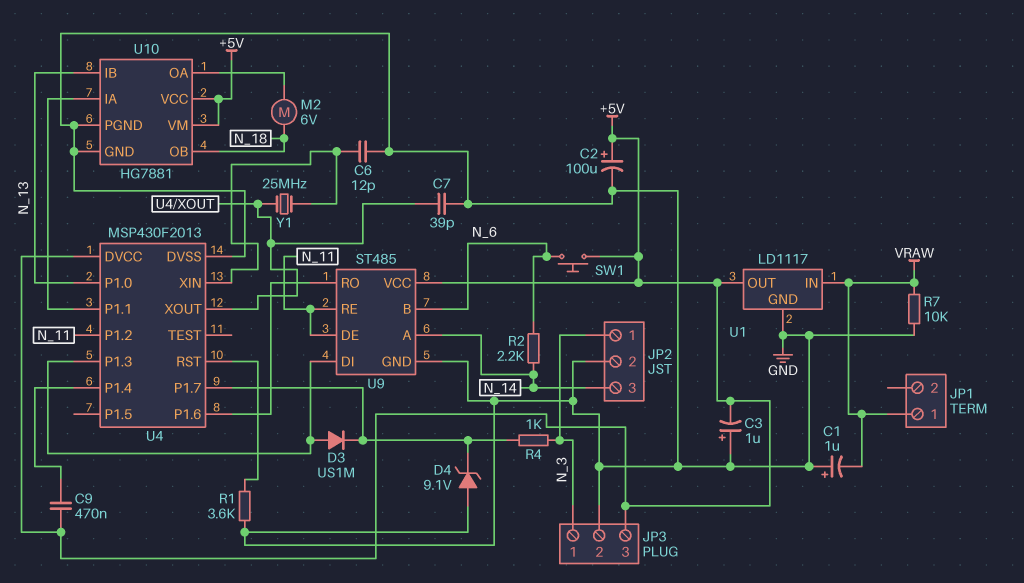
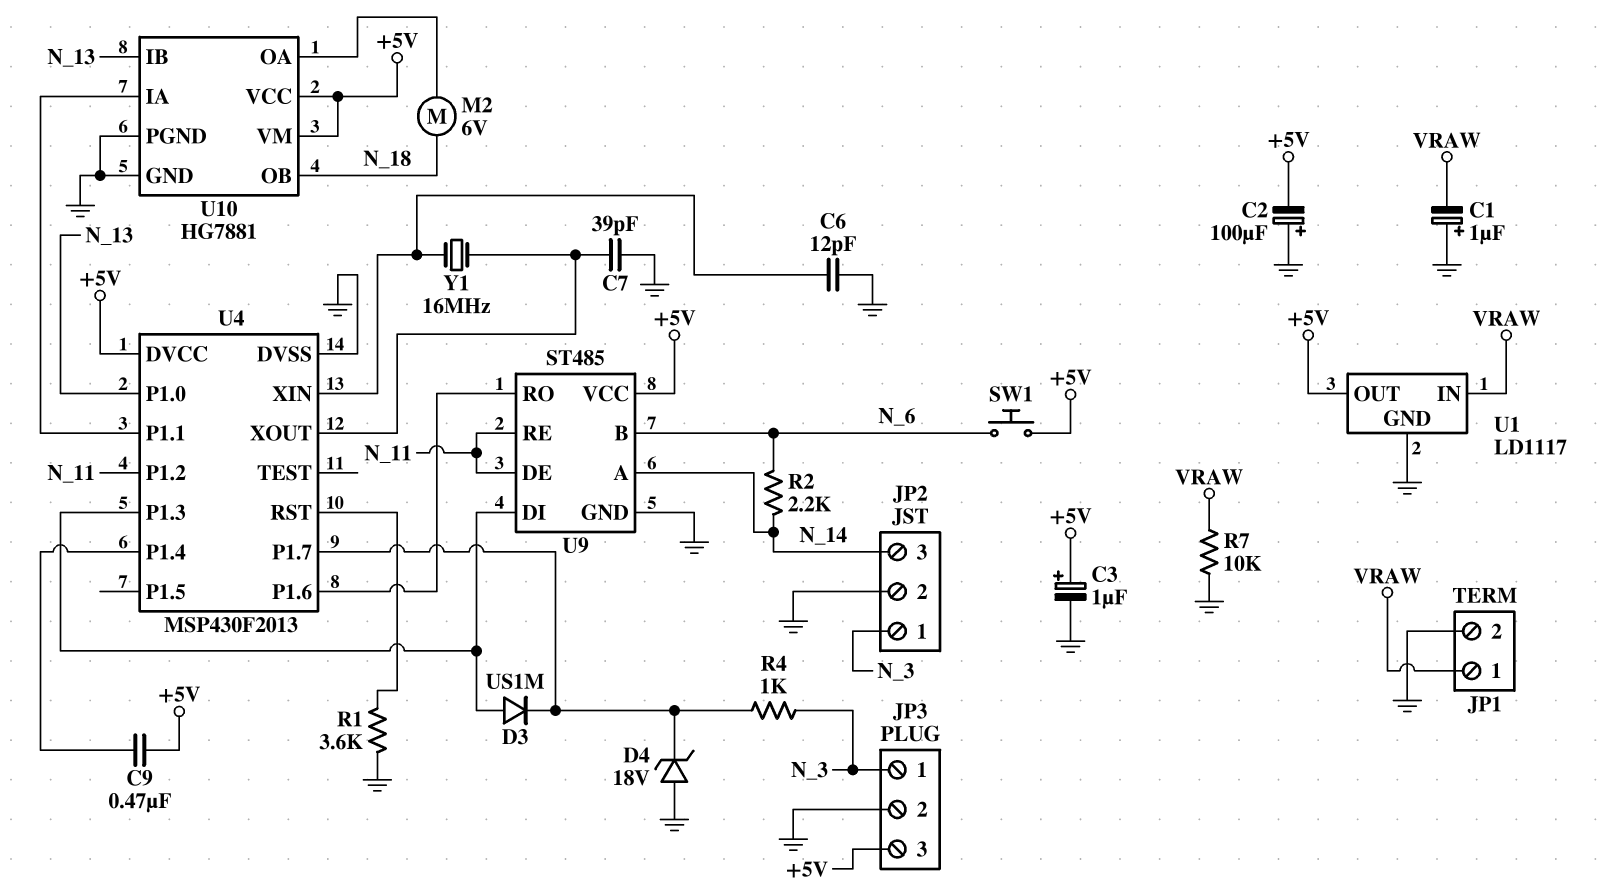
C2: 100uF (plus +5V, minus GND) -> 100uF (plus GND, minus +5V)
C3: 1uF (plus GND, minus +5V) -> 1uF (plus +5V, minus GND)
D4: zener 9.1V (A GND, K U4/P1.7) -> zener 18V (A GND, K U4/P1.7)
JP1 pin 2: none -> GND
Y1: 25MHz (U4/XIN, U4/XOUT) -> 16MHz (U4/XIN, U4/XOUT)

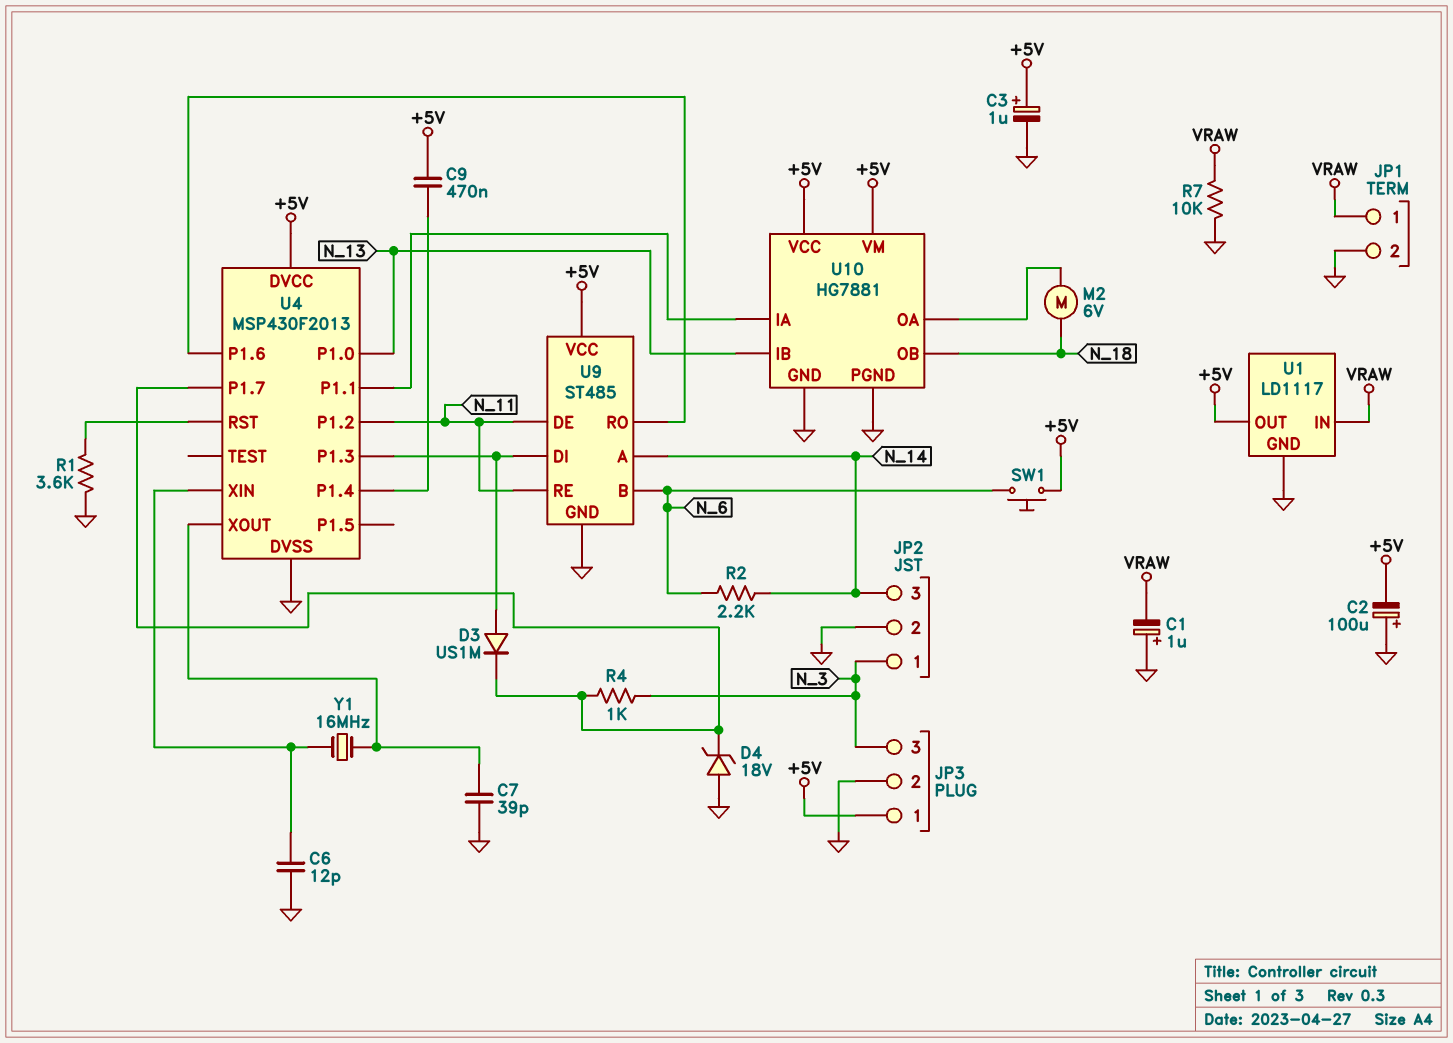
JP3 pin 1: N_3 -> +5V
JP3 pin 3: +5V -> N_3

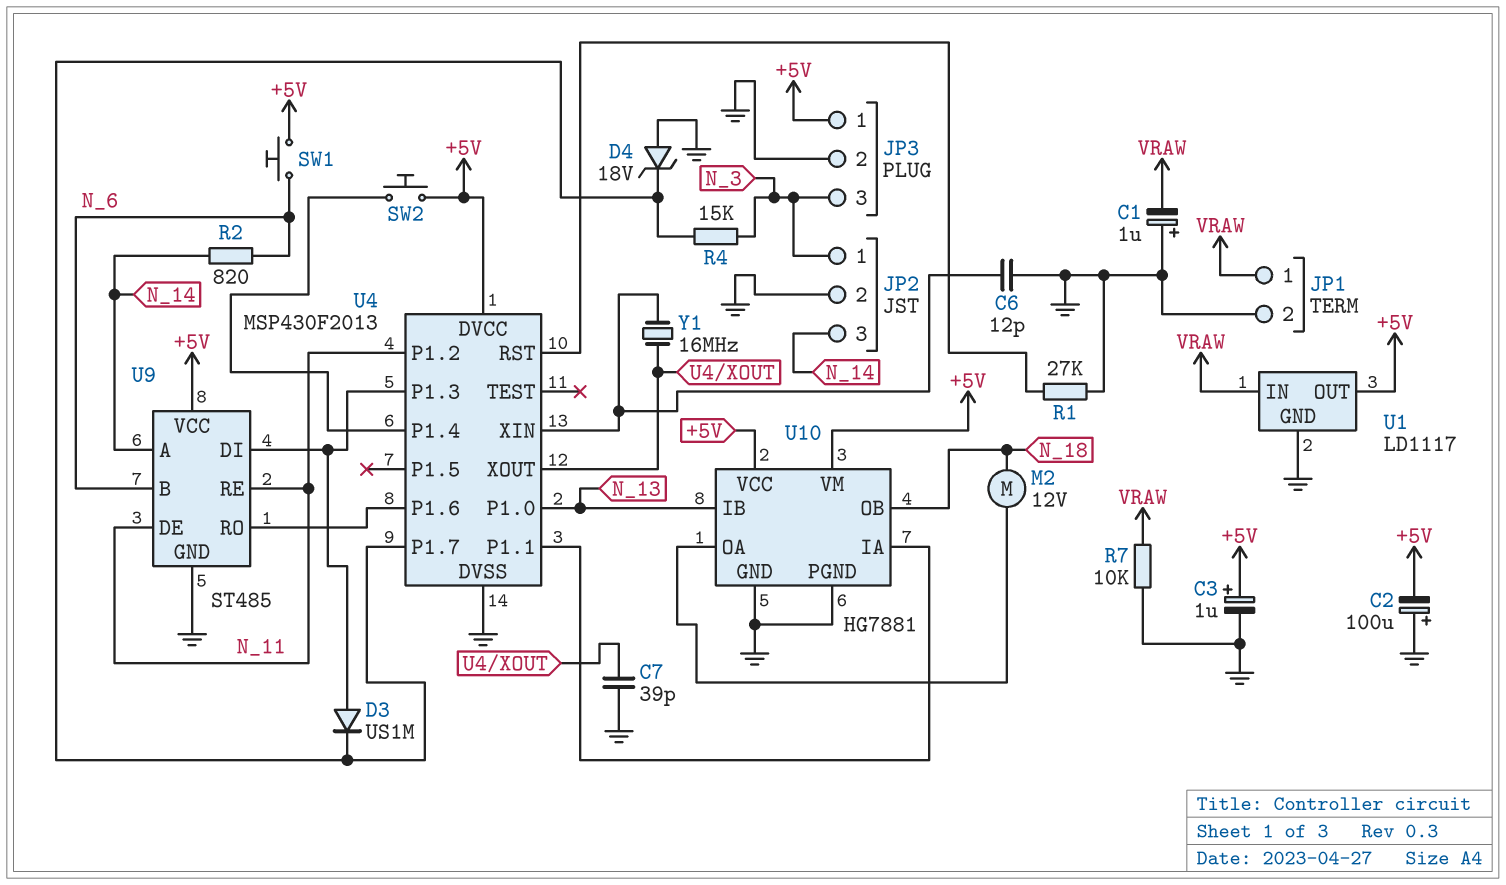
C9: 470nF (+5V, U4/P1.4) -> none
M2: motor 6V (N_18, U10/OA) -> motor 12V (N_18, U10/OA)
R1: 3.6k (GND, U4/RST) -> 27k (GND, U4/RST)
R2: 2.2k (N_6, N_14) -> 820 (N_6, N_14)
R4: 1k (N_3, U4/P1.7) -> 15k (N_3, U4/P1.7)
SW2: none -> button (+5V, U4/P1.4)

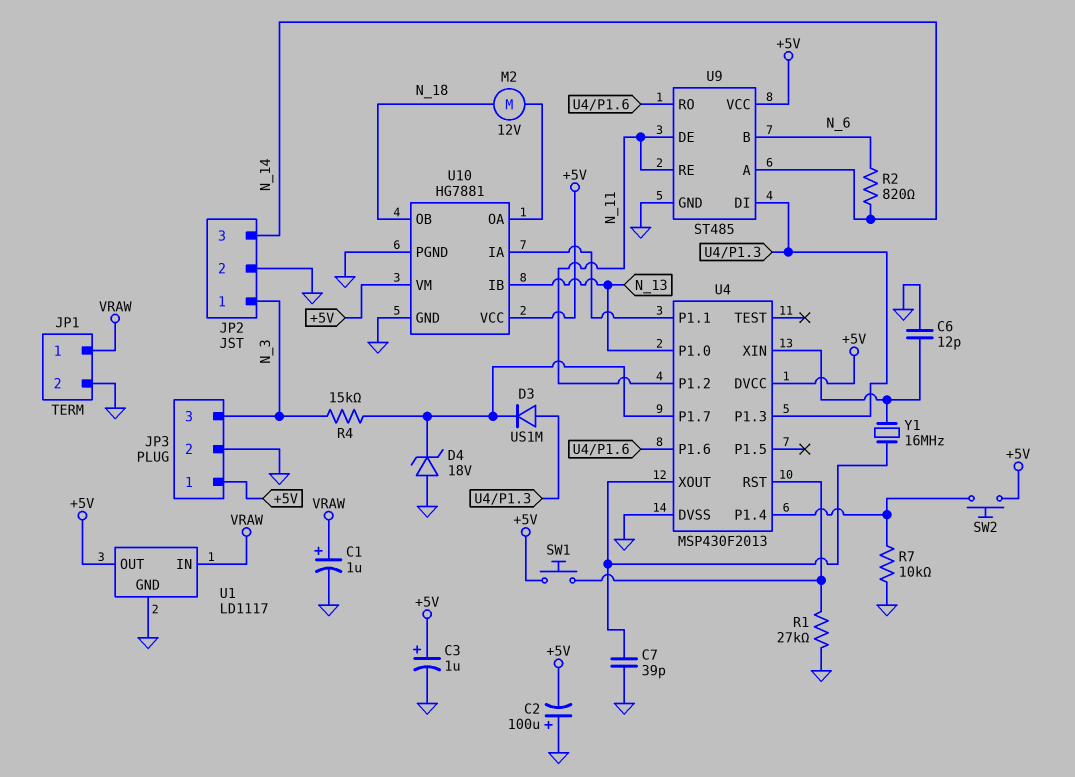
C1: 1uF (plus GND, minus VRAW) -> 1uF (plus VRAW, minus GND)
R7: 10k (GND, VRAW) -> 10k (GND, U4/P1.4)
SW1: button (+5V, N_6) -> button (+5V, U4/RST)

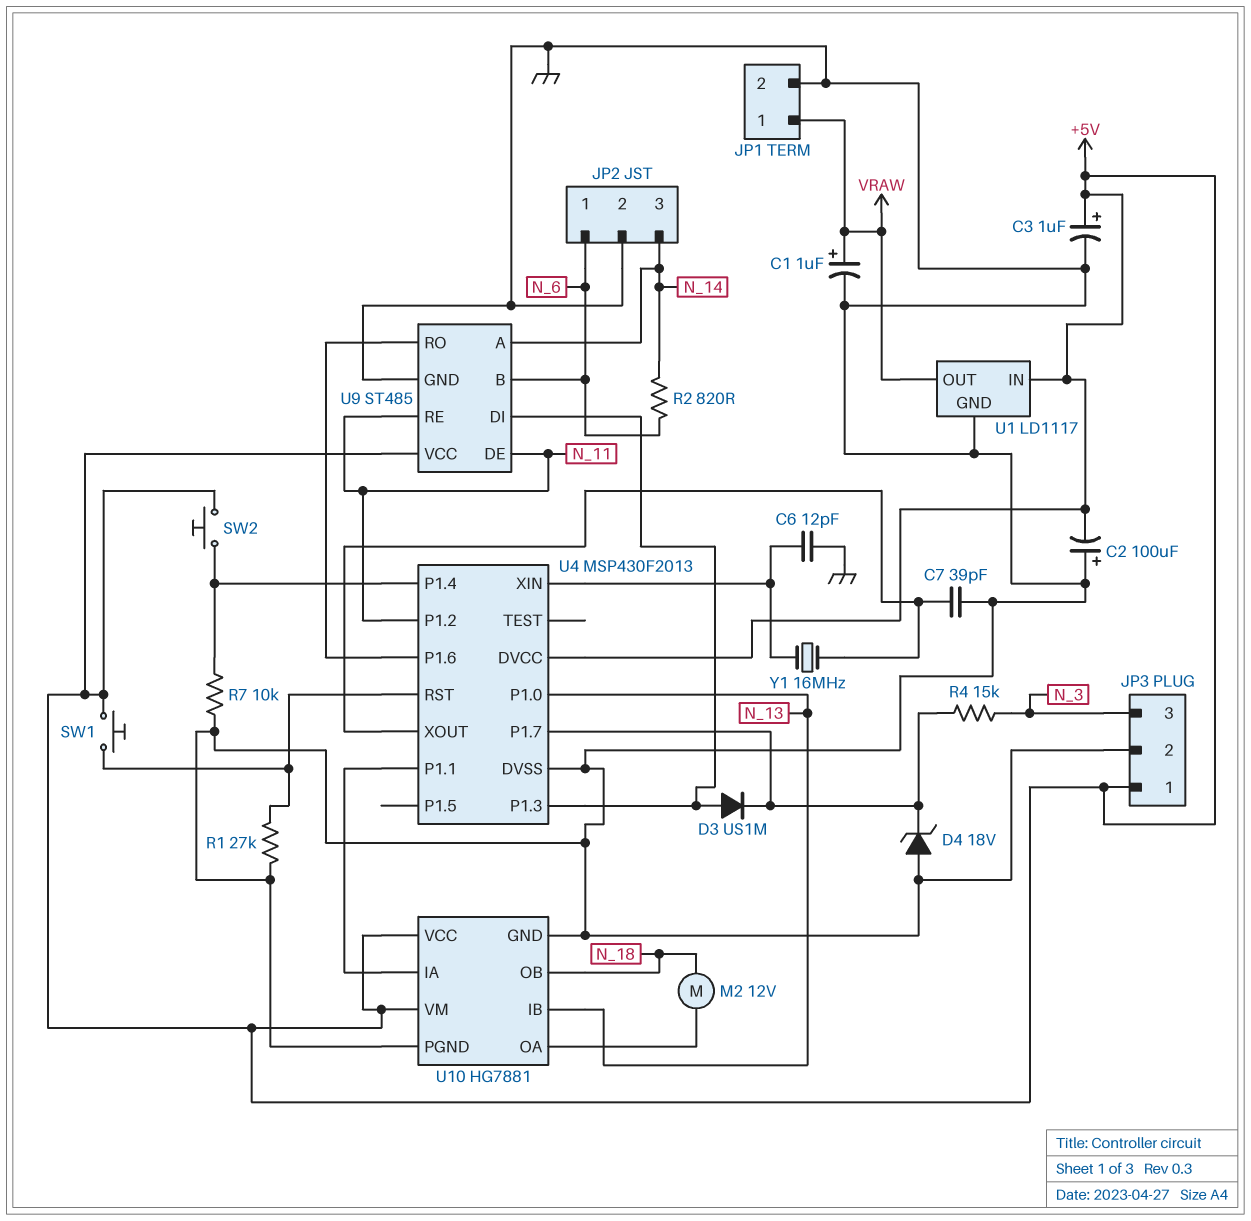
JP2 pin 1: N_3 -> N_6
U1 pin IN: VRAW -> +5V
U1 pin OUT: +5V -> VRAW

